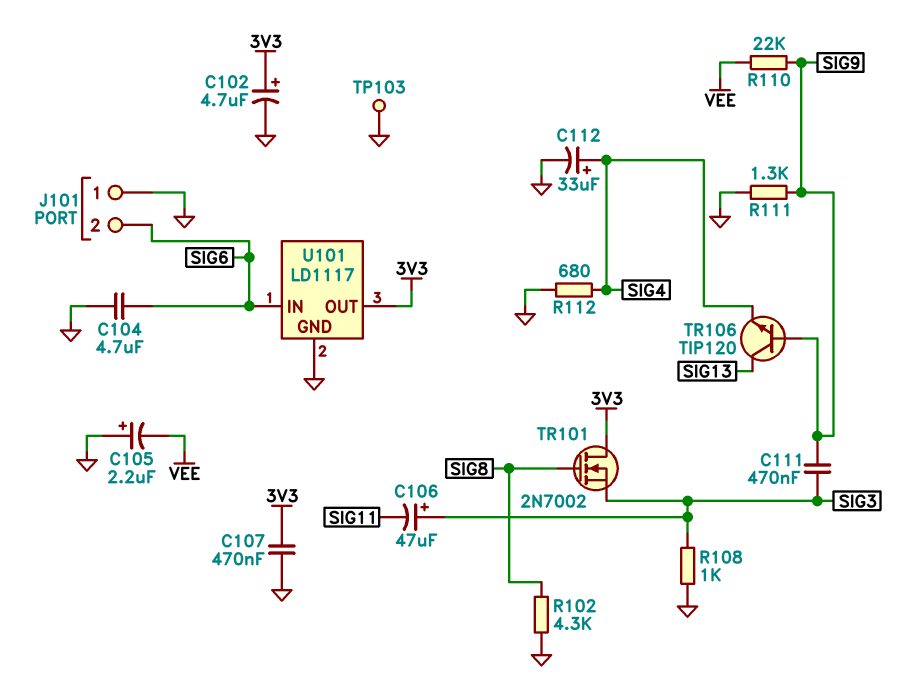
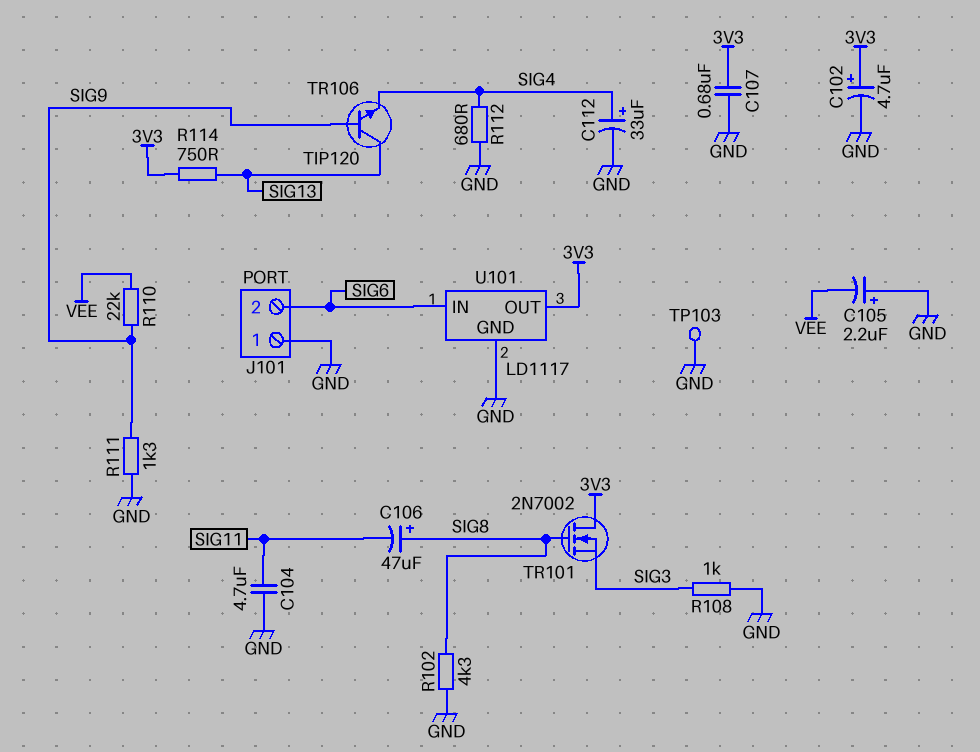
C104: 4.7uF (GND, SIG6) -> 4.7uF (GND, SIG11)
C106: 47uF (plus SIG3, minus SIG11) -> 47uF (plus SIG8, minus SIG11)
C107: 470nF (3V3, GND) -> 680nF (3V3, GND)
C111: 470nF (SIG3, SIG9) -> none
R114: none -> 750 (3V3, SIG13)

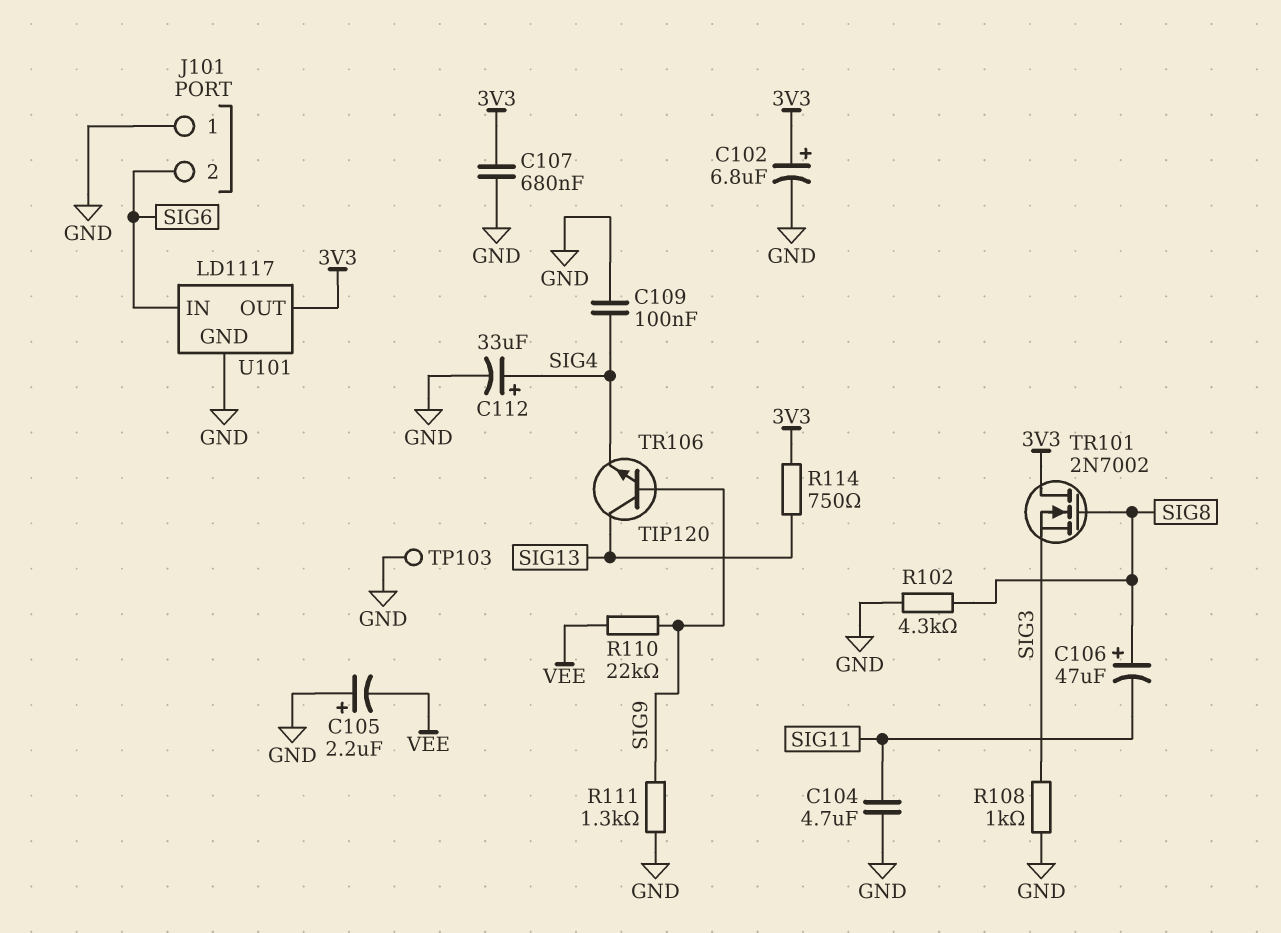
C102: 4.7uF (plus 3V3, minus GND) -> 6.8uF (plus 3V3, minus GND)
C109: none -> 100nF (GND, SIG4)
R112: 680 (GND, SIG4) -> none

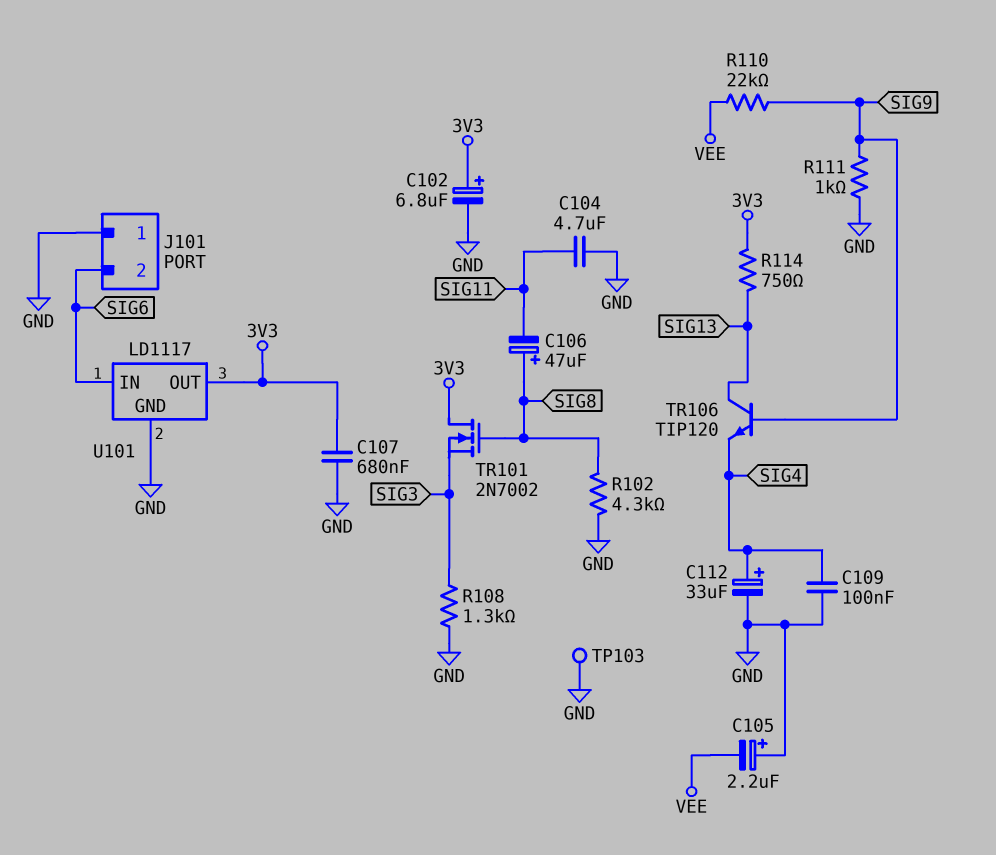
R108: 1k (GND, SIG3) -> 1.3k (GND, SIG3)
R111: 1.3k (GND, SIG9) -> 1k (GND, SIG9)

